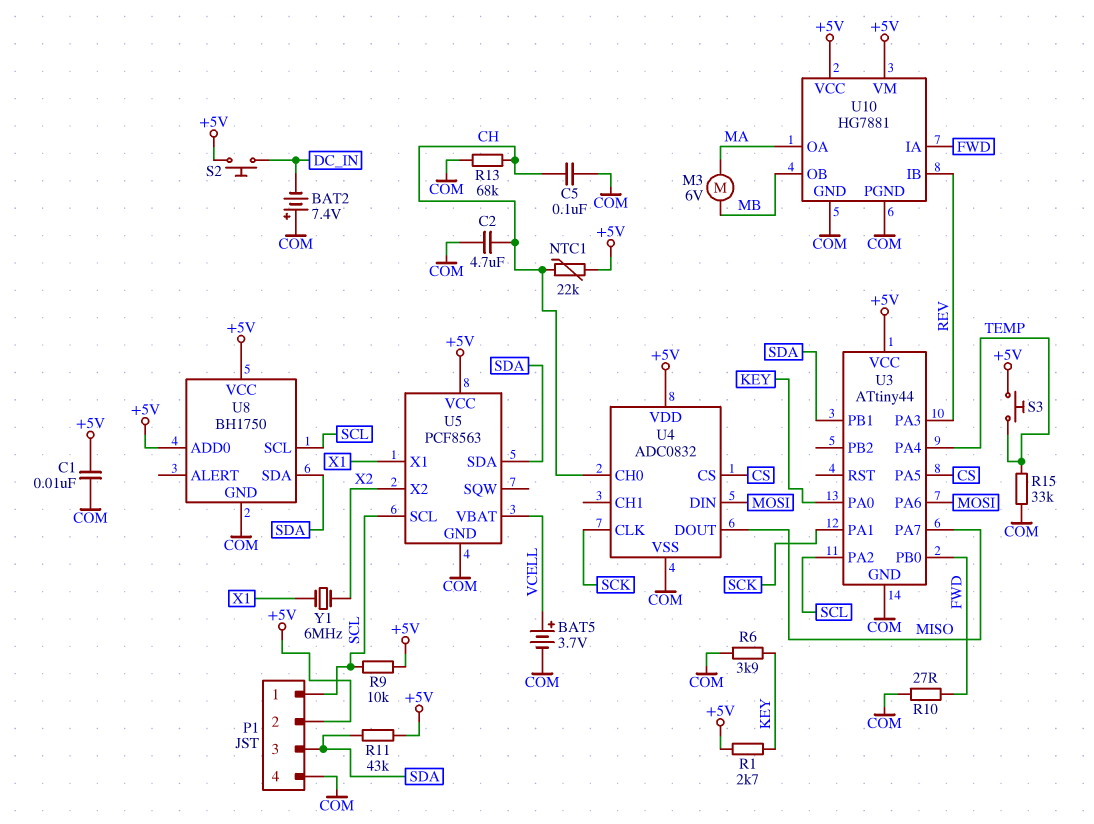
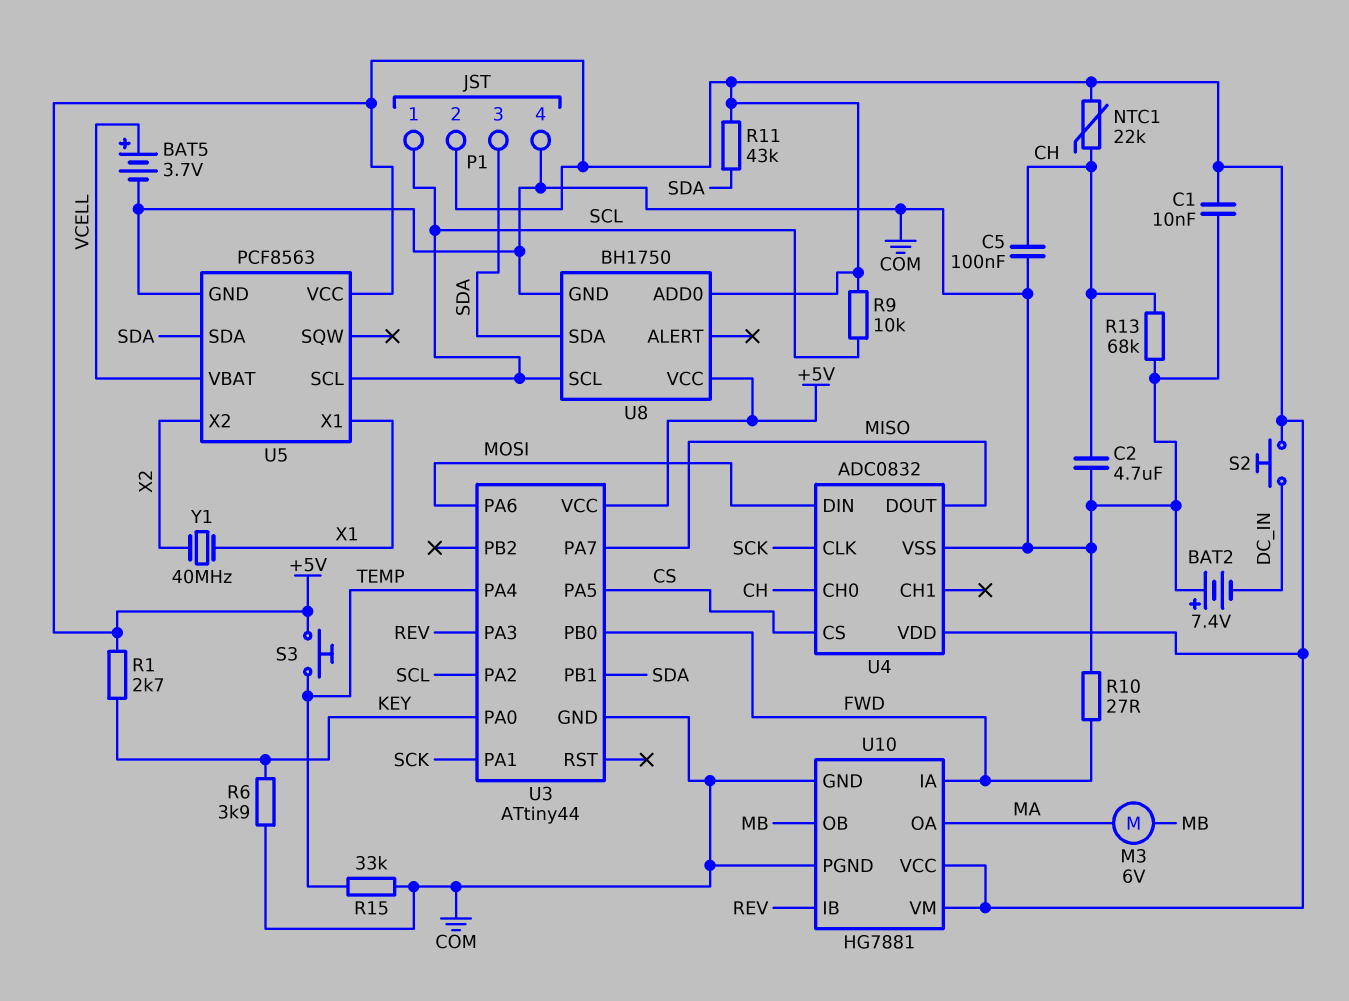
Y1: 6MHz (X1, X2) -> 40MHz (X1, X2)

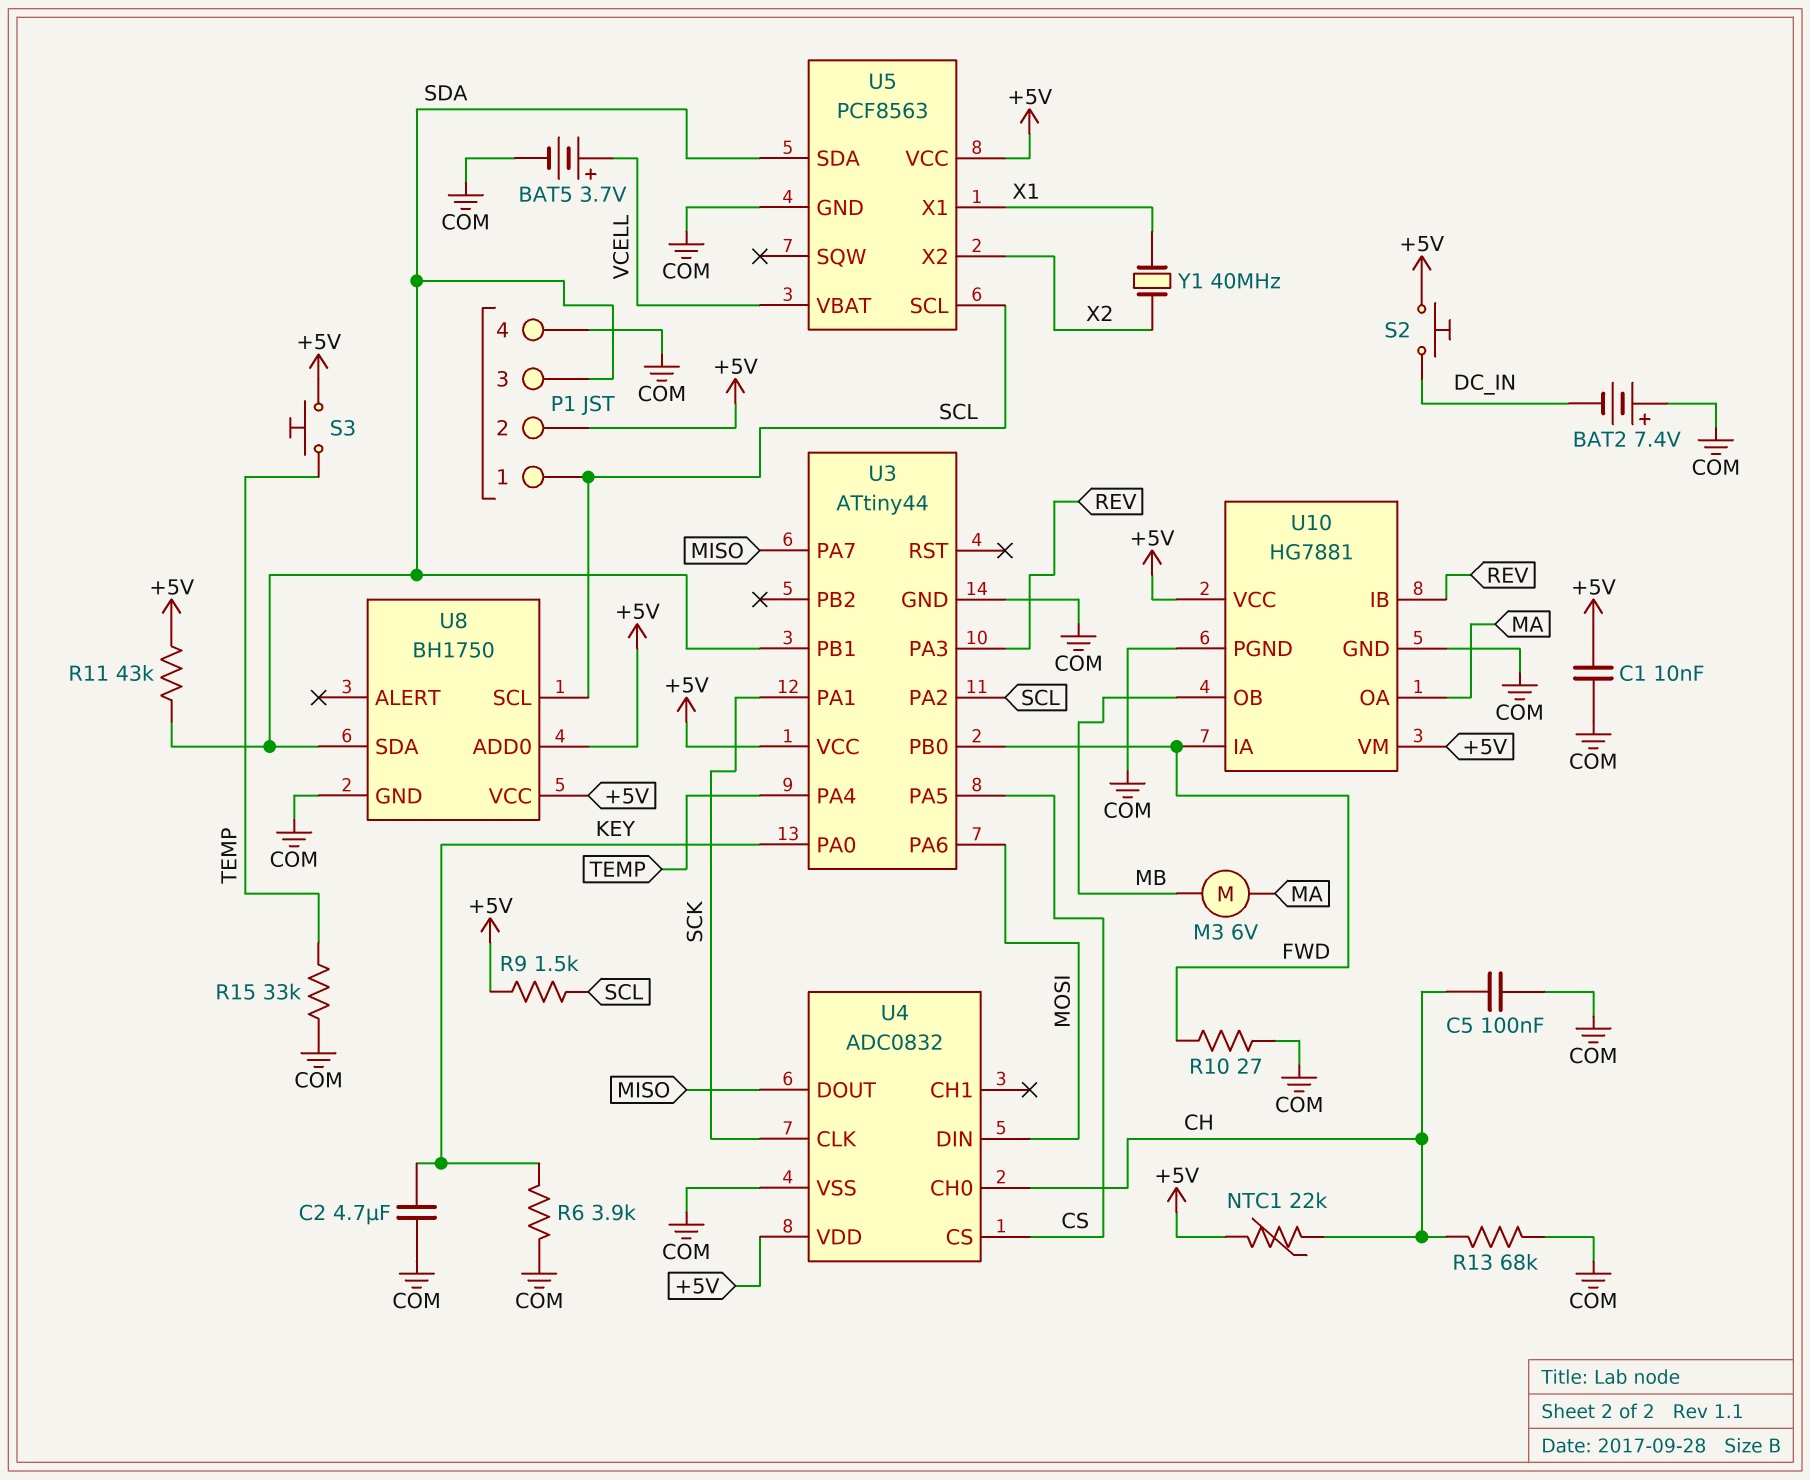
C2: 4.7uF (CH, COM) -> 4.7uF (COM, KEY)
R1: 2.7k (+5V, KEY) -> none
R9: 10k (+5V, SCL) -> 1.5k (+5V, SCL)

